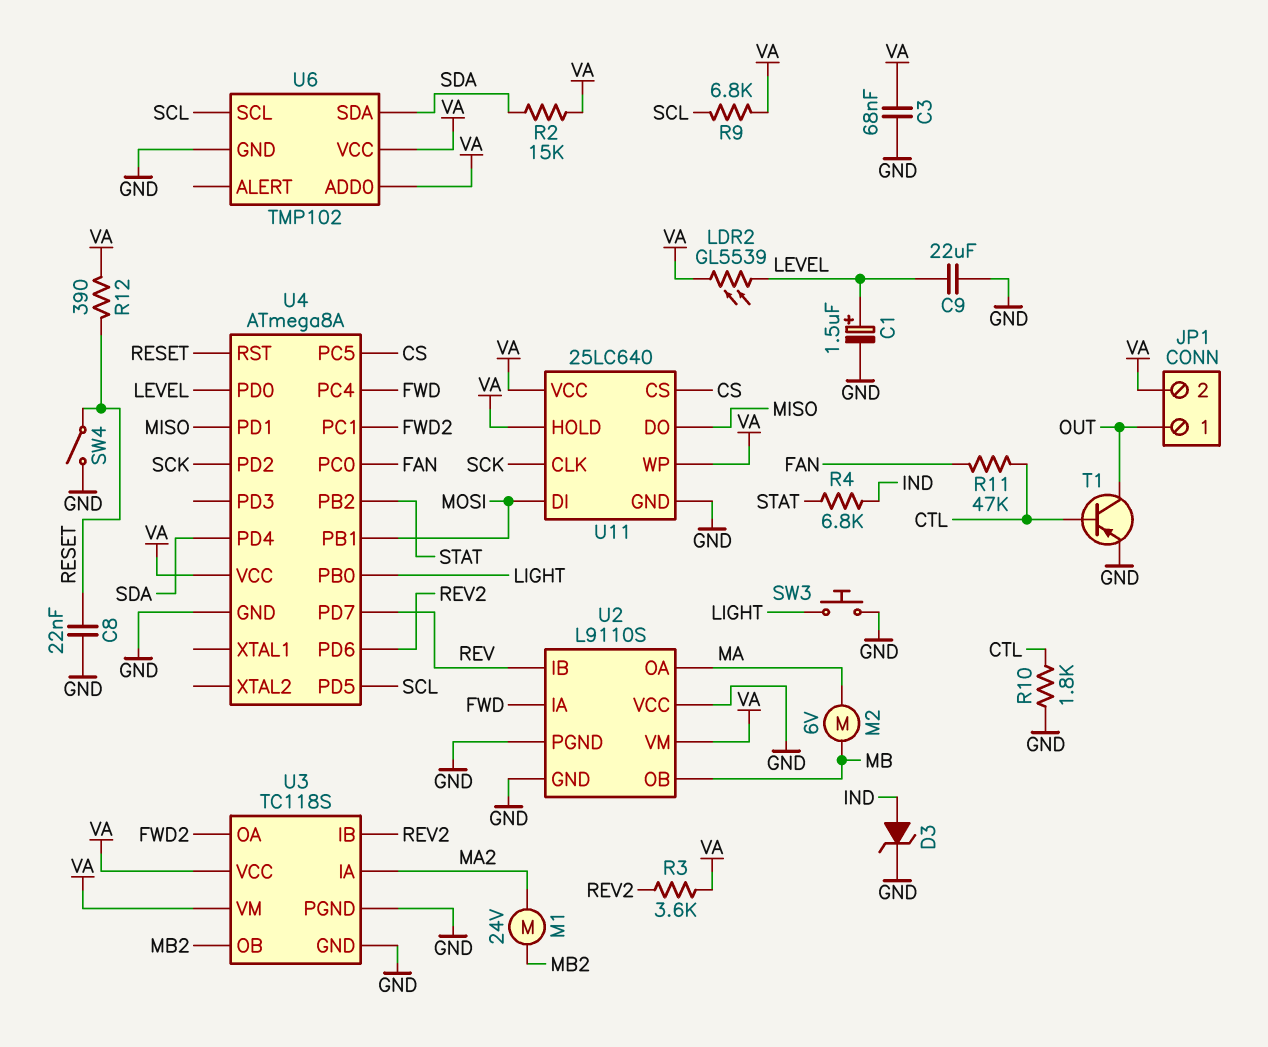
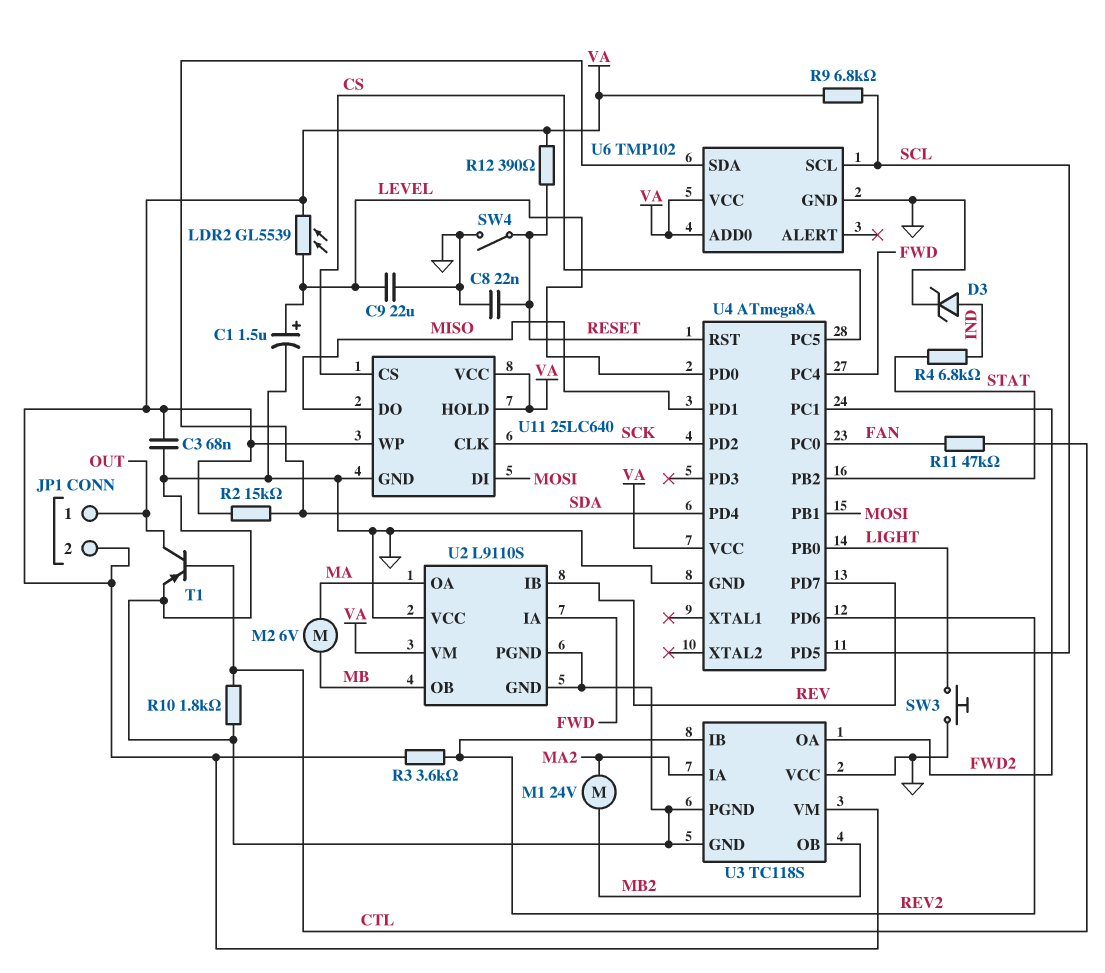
U3 pin VCC: VA -> GND

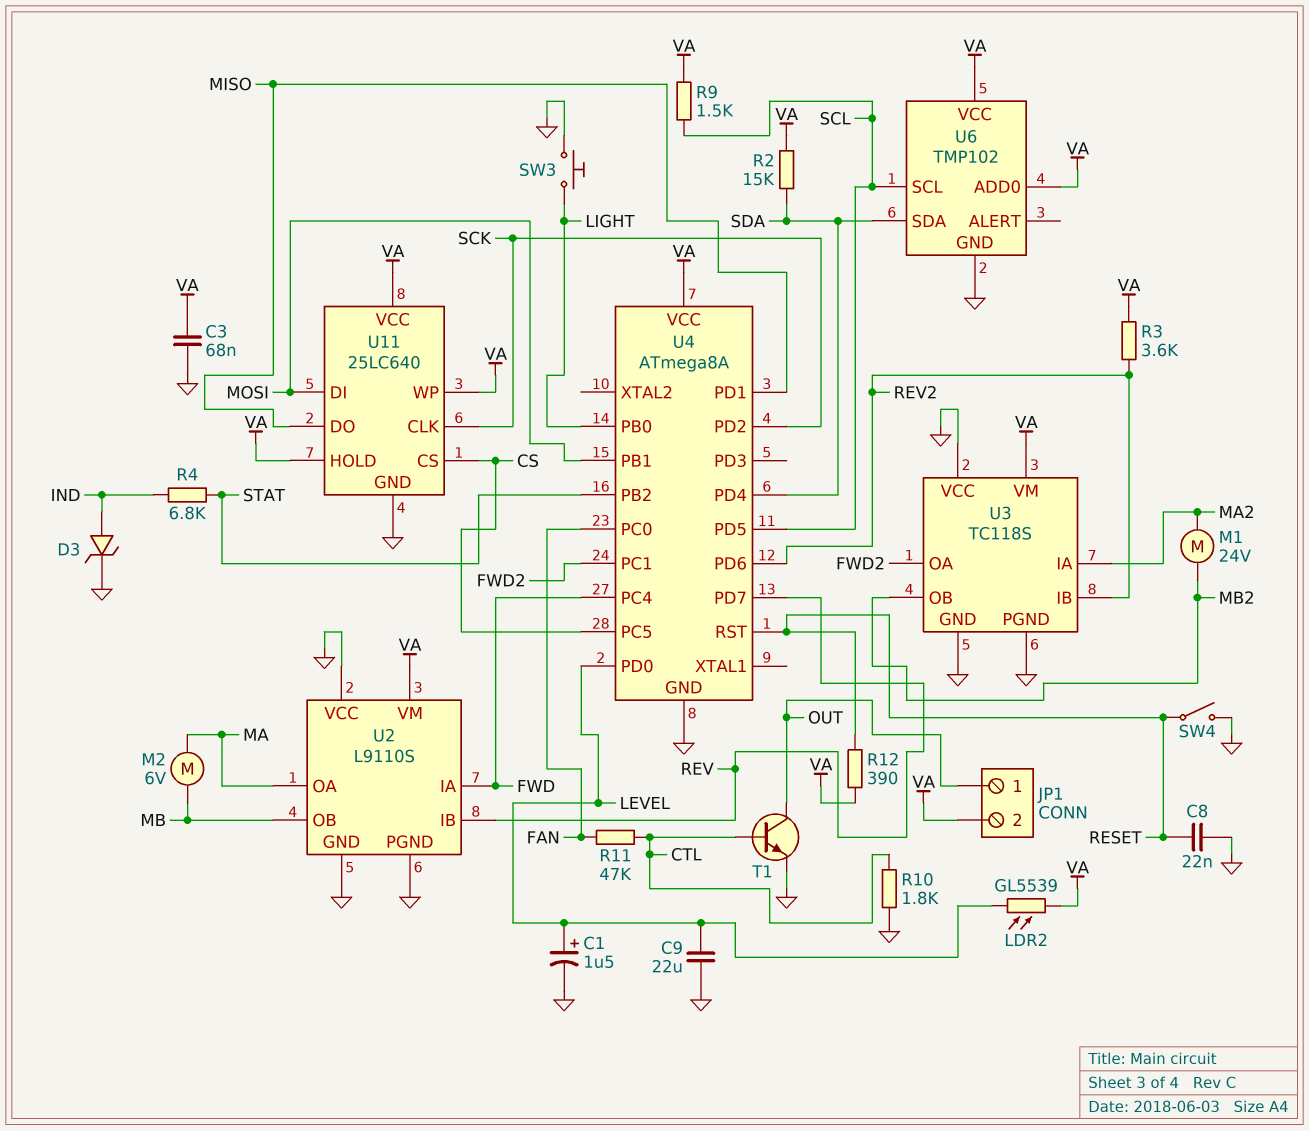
R9: 6.8k (SCL, VA) -> 1.5k (SCL, VA)
T1: PNP (B CTL, C OUT, E GND) -> NPN (B CTL, C OUT, E GND)

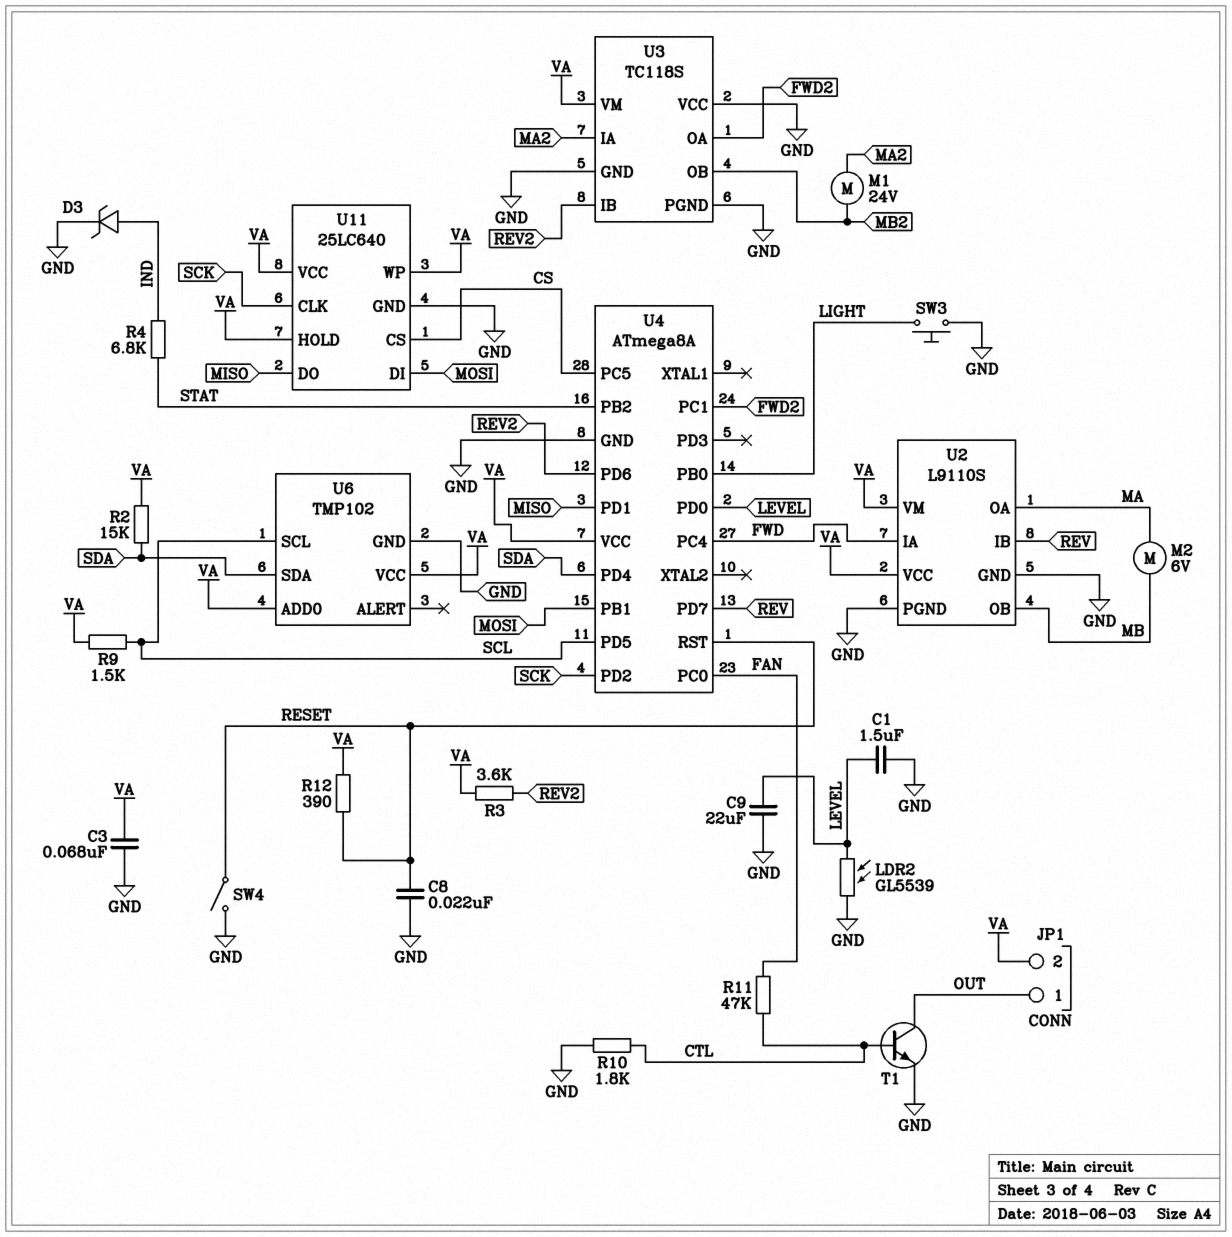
C1: 1.5uF (plus LEVEL, minus GND) -> 1.5uF (GND, LEVEL)
LDR2: GL5539 (LEVEL, VA) -> GL5539 (GND, LEVEL)
U2 pin VCC: GND -> VA

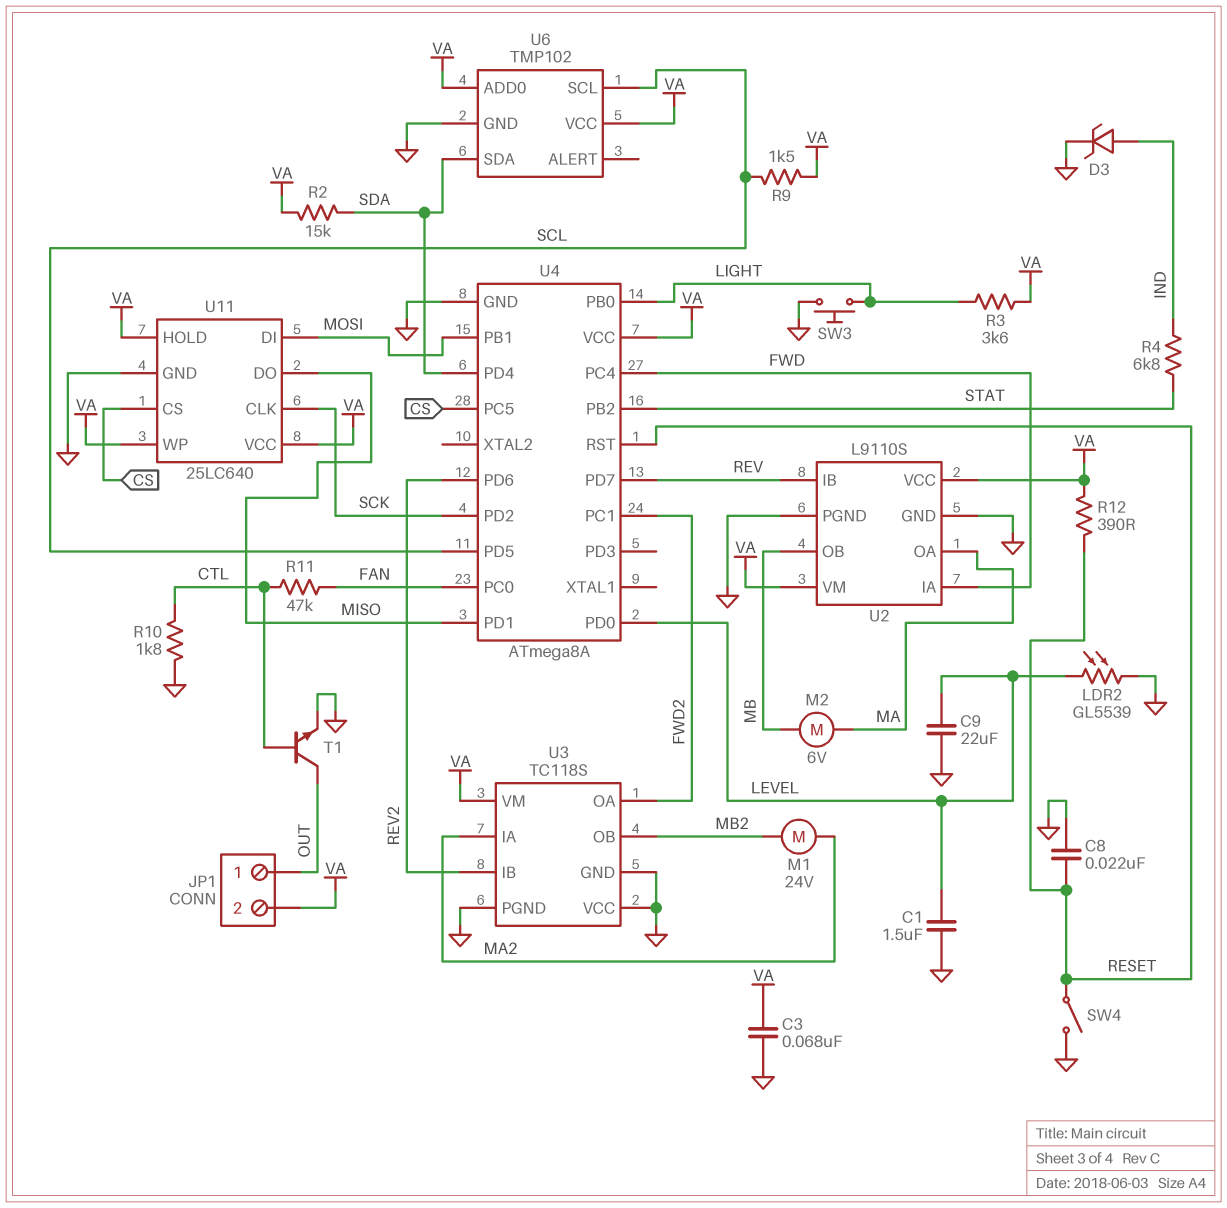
R3: 3.6k (REV2, VA) -> 3.6k (LIGHT, VA)

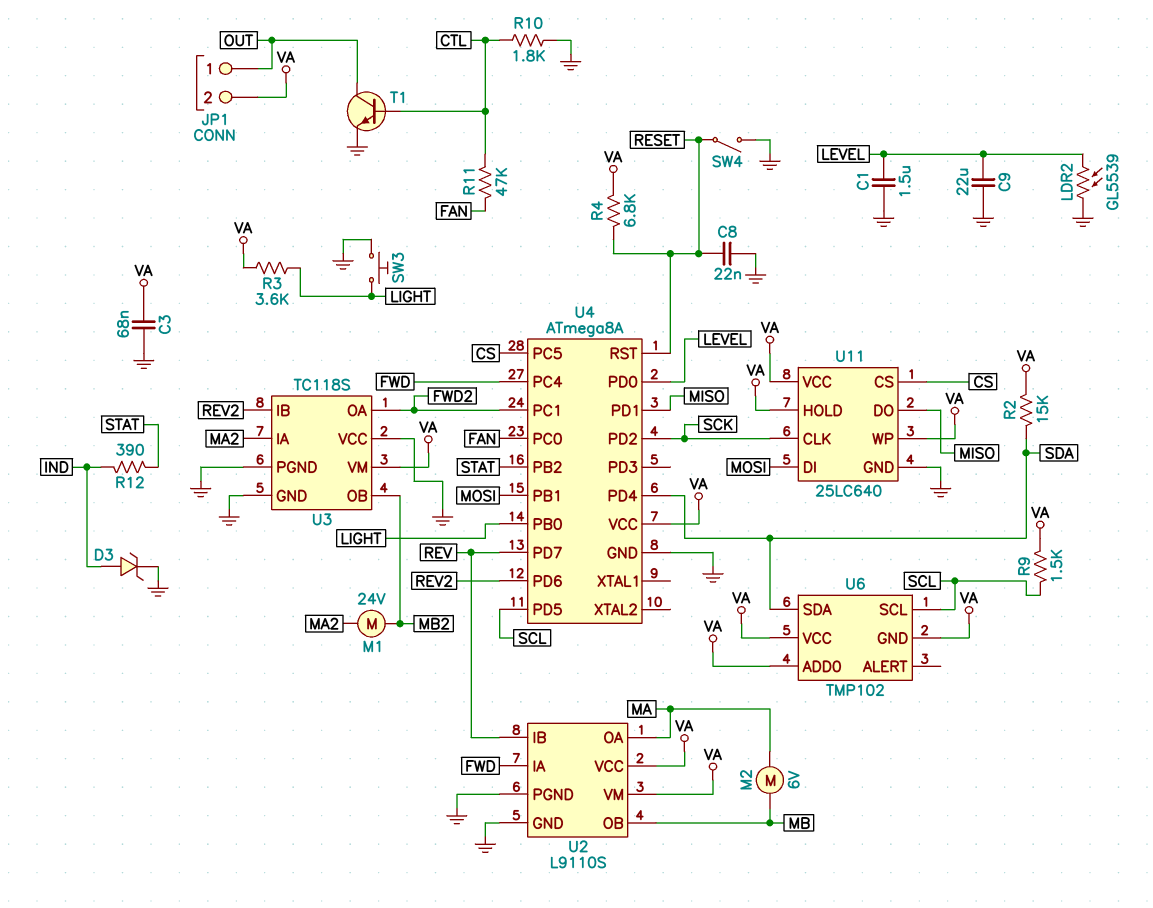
R4: 6.8k (IND, STAT) -> 6.8k (RESET, VA)
R12: 390 (RESET, VA) -> 390 (IND, STAT)
U6 pin GND: GND -> VA

